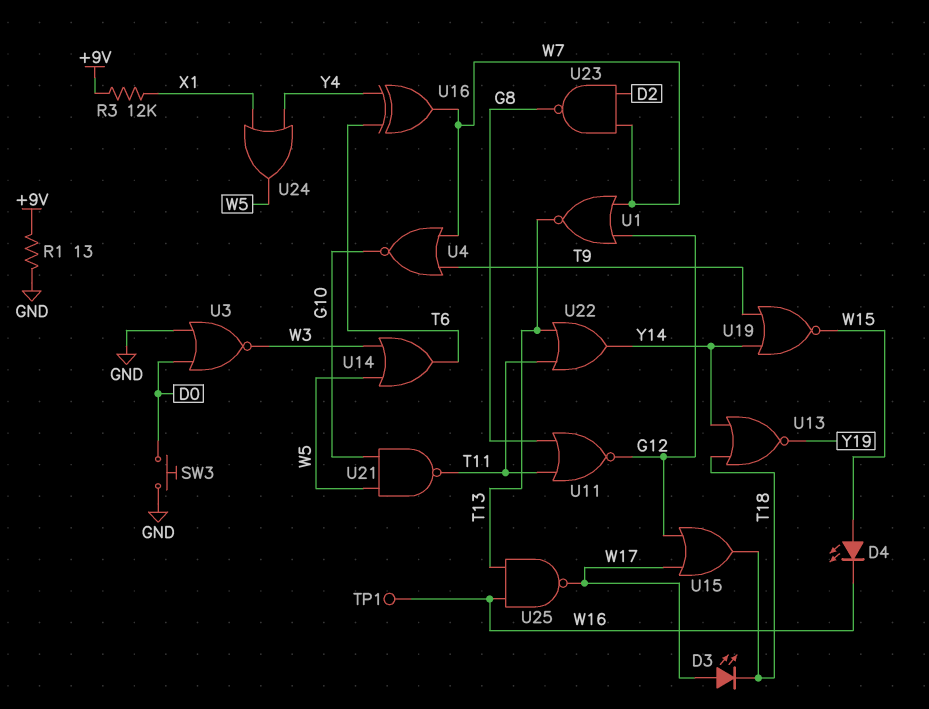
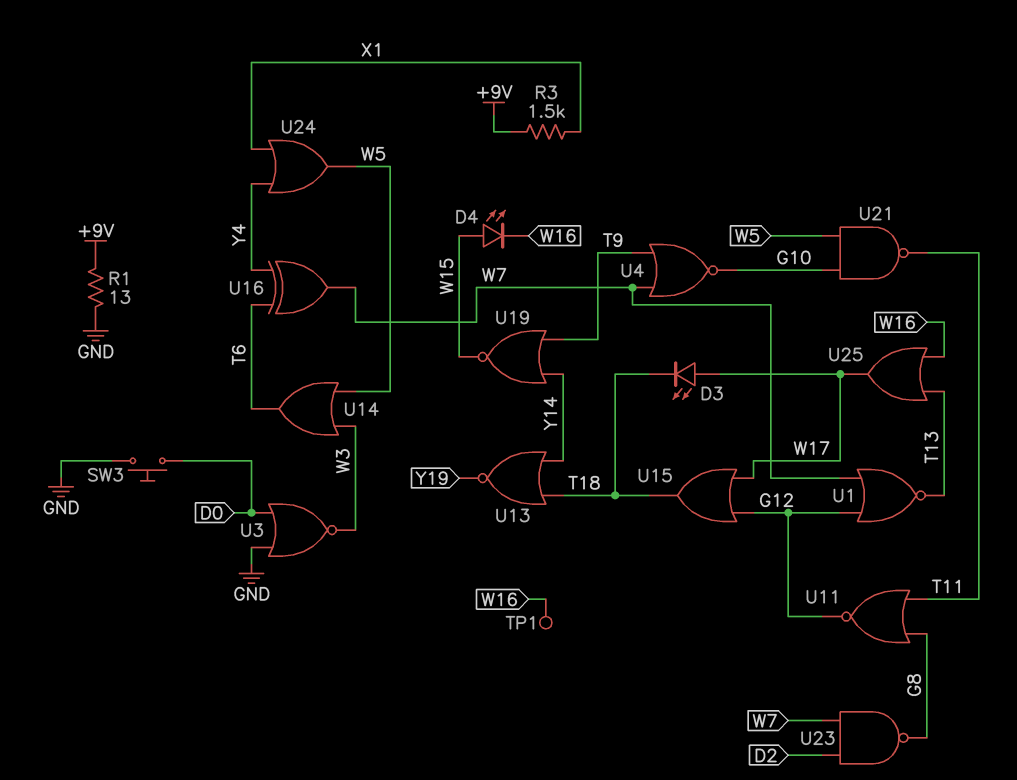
R3: 12k (+9V, X1) -> 1.5k (+9V, X1)
U22: OR (in T11, in T13, out Y14) -> none
U25: NAND (in T13, in W16, out W17) -> OR (in T13, in W16, out W17)

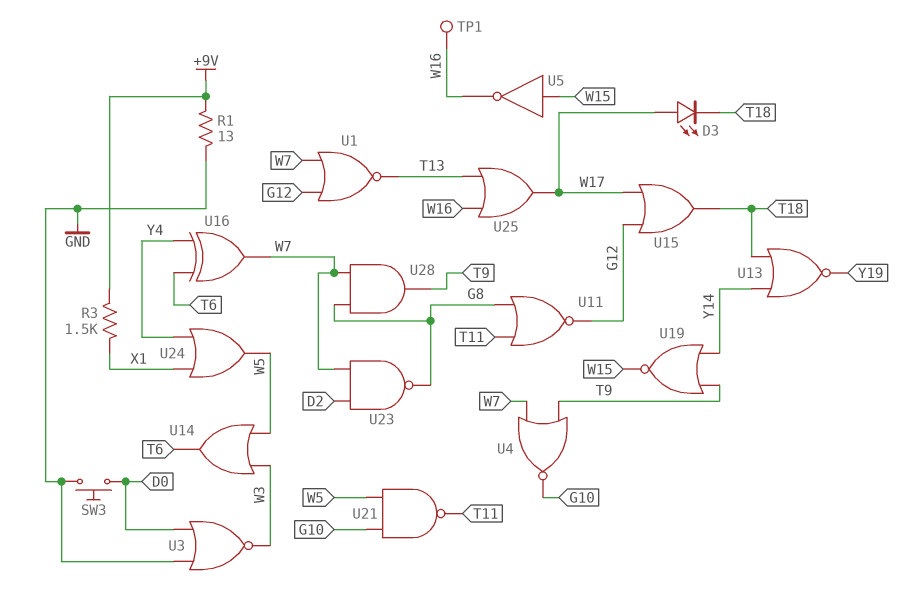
D4: LED (A W15, K W16) -> none
U5: none -> NOT (in W15, out W16)
U28: none -> AND (in G8, in W7, out T9)

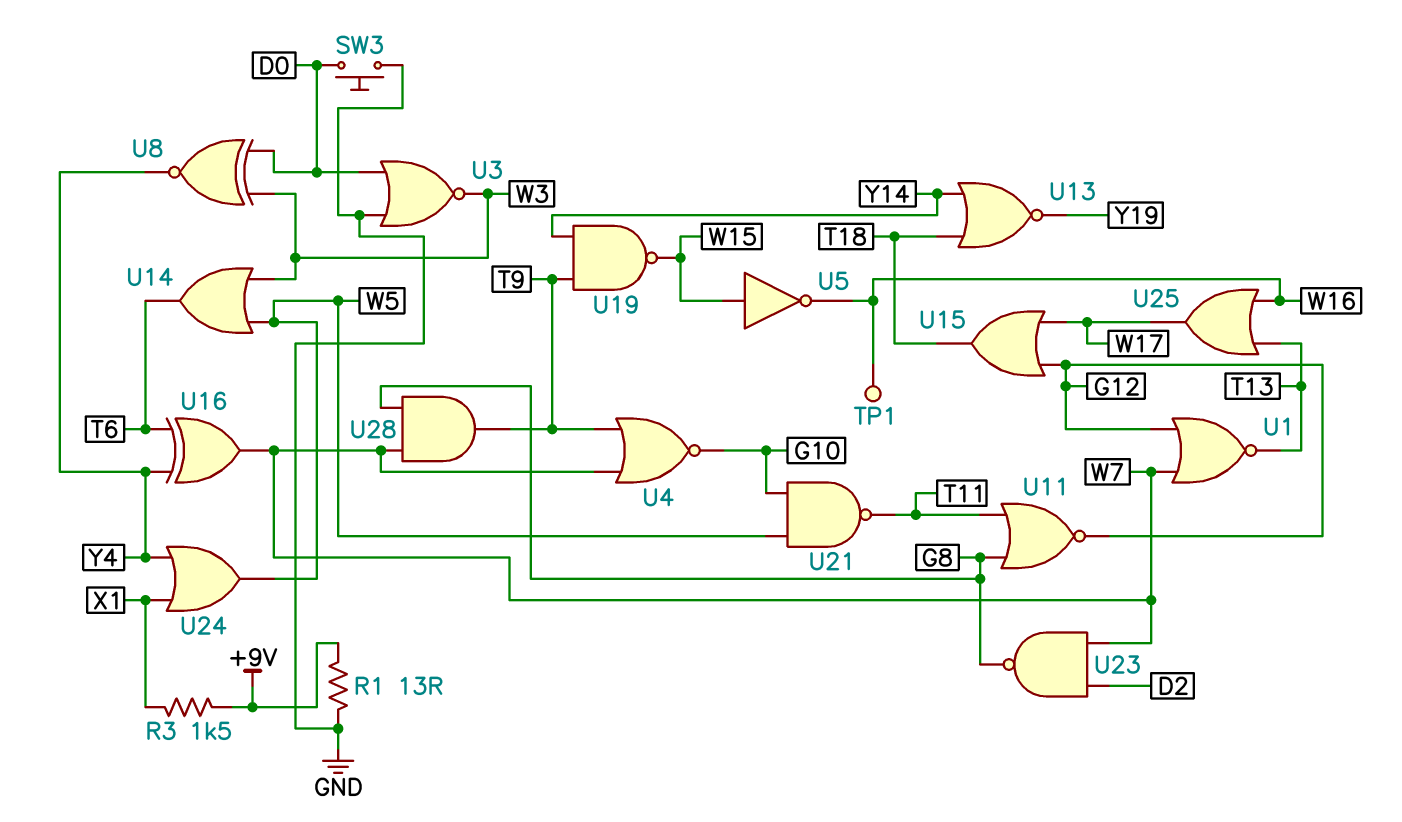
D3: LED (A W17, K T18) -> none
U8: none -> XNOR (in D0, in W3, out Y4)
U19: NOR (in T9, in Y14, out W15) -> NAND (in T9, in Y14, out W15)

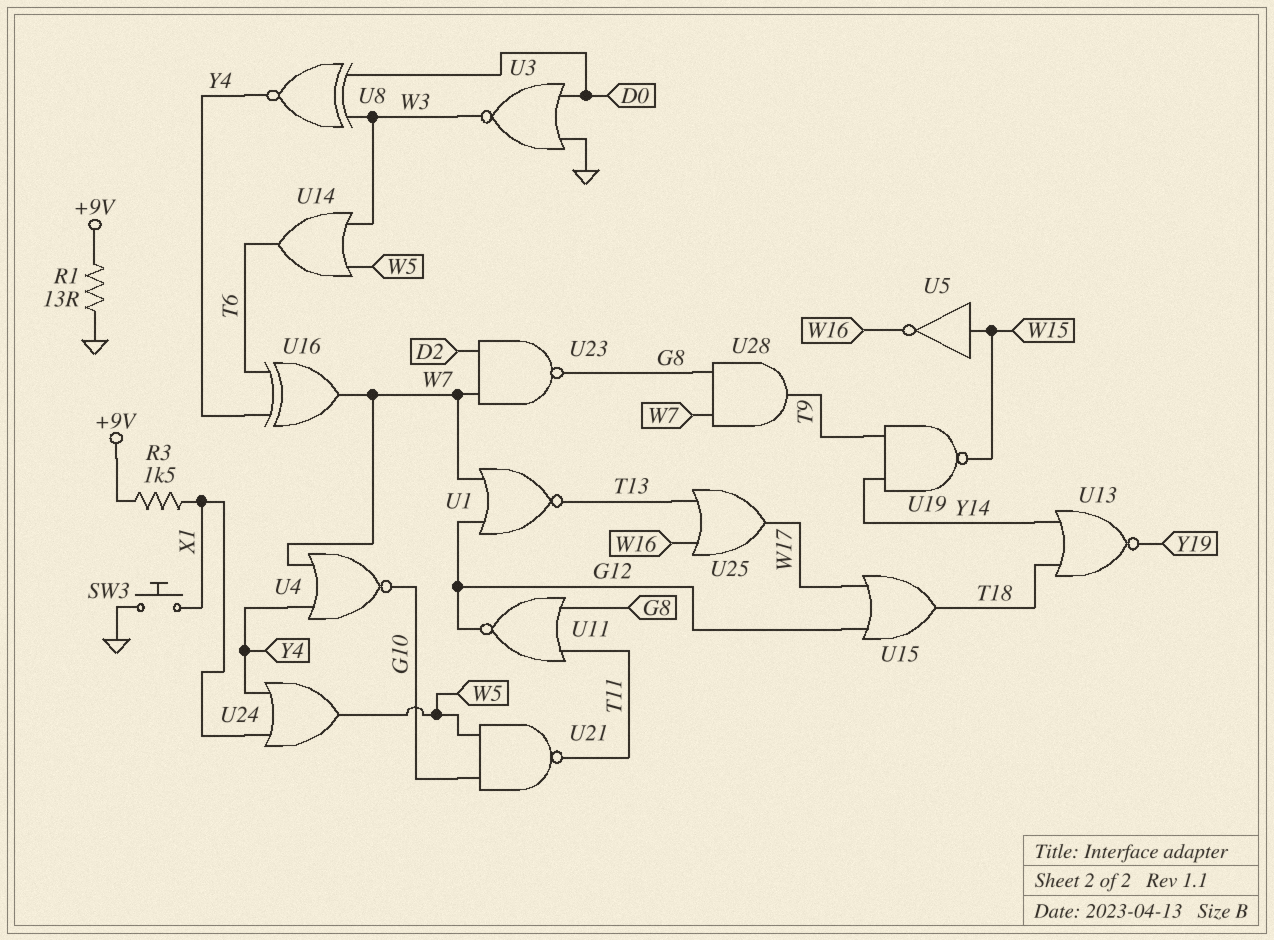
SW3: button (D0, GND) -> button (GND, X1)
TP1: test point (W16) -> none
U4: NOR (in T9, in W7, out G10) -> NOR (in W7, in Y4, out G10)

